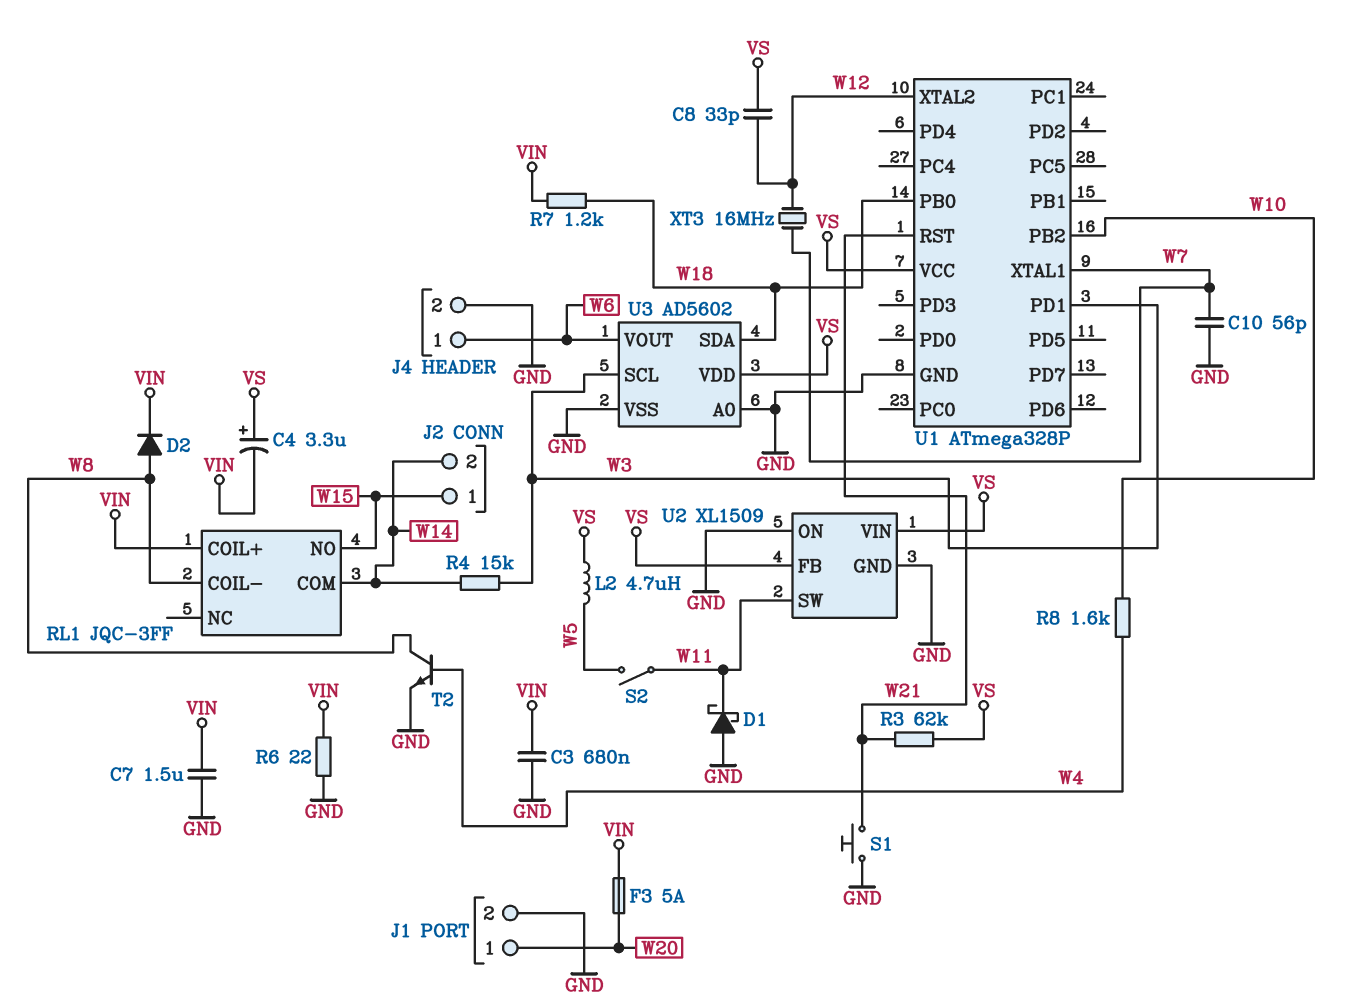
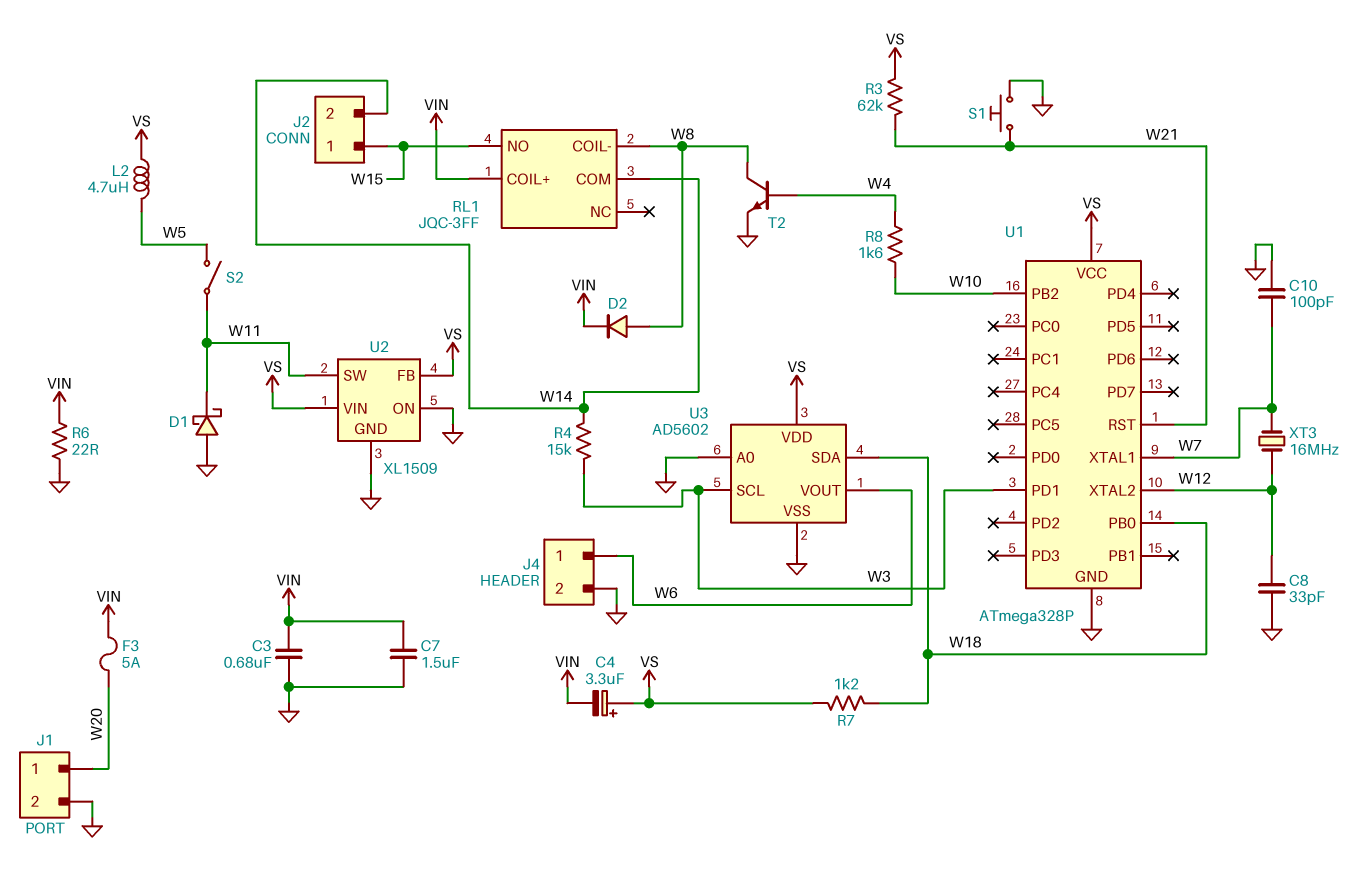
C8: 33pF (VS, W12) -> 33pF (GND, W12)
C10: 56pF (GND, W7) -> 100pF (GND, W7)
R7: 1.2k (VIN, W18) -> 1.2k (VS, W18)

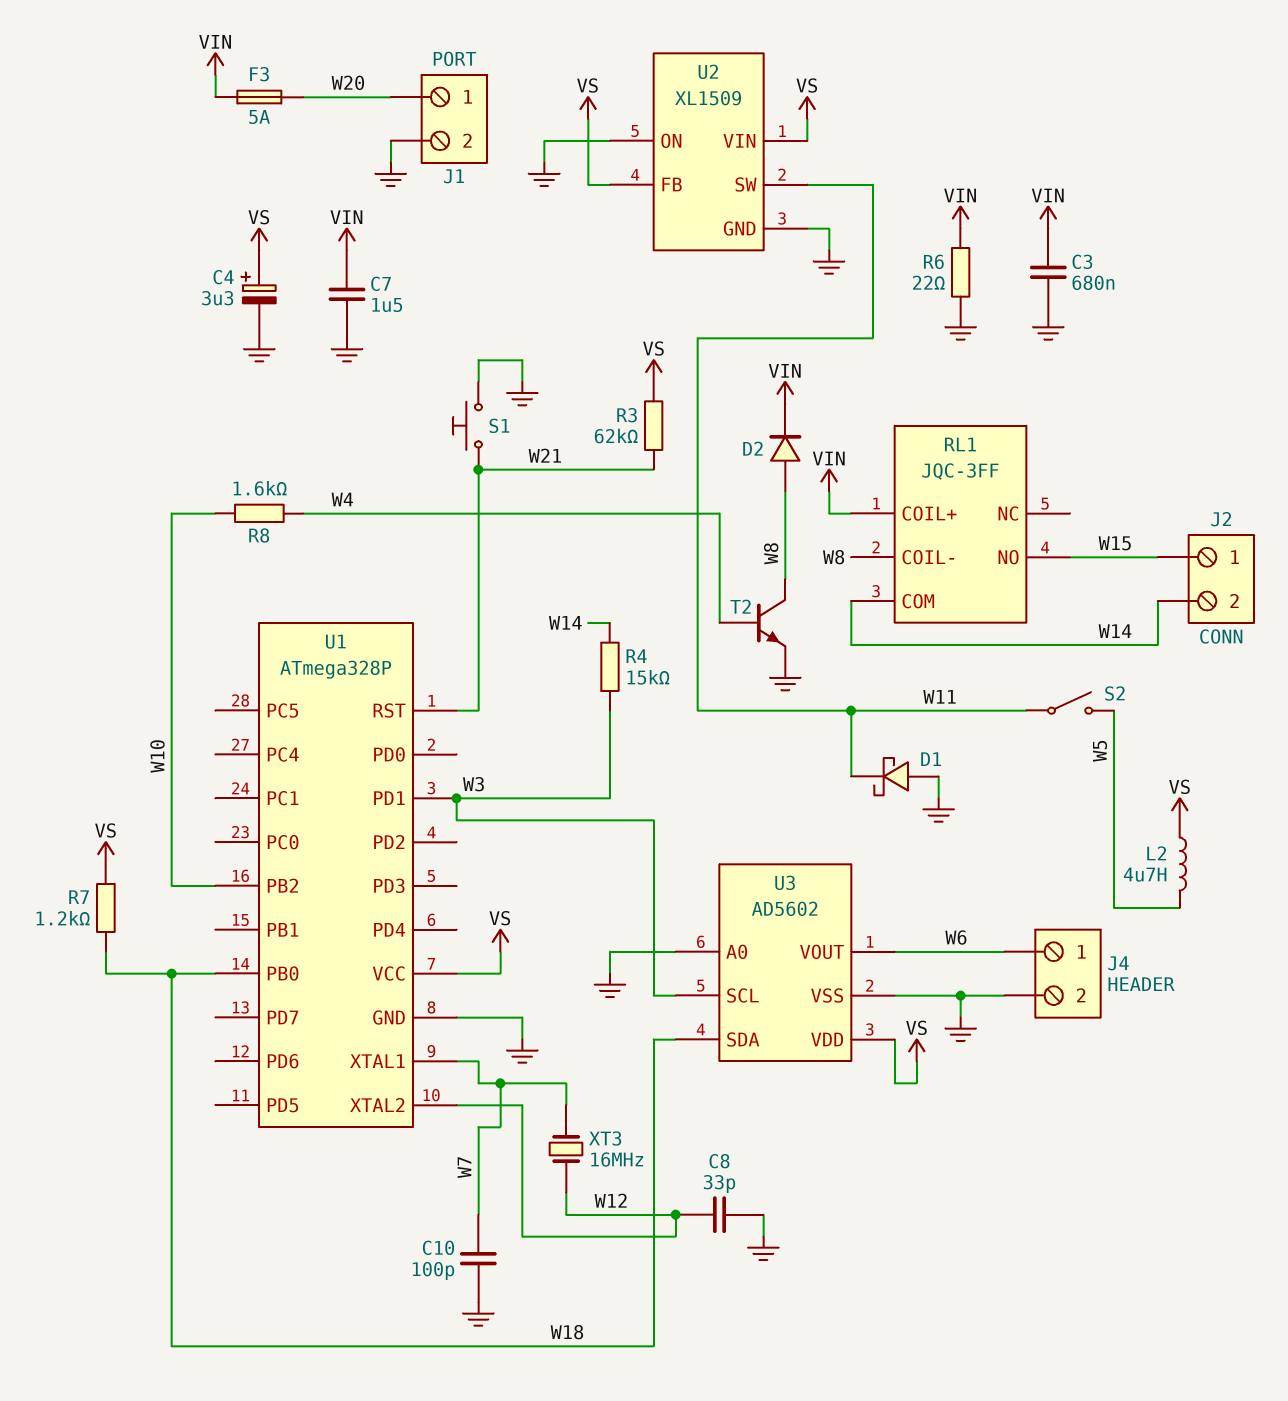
C4: 3.3uF (plus VS, minus VIN) -> 3.3uF (plus VS, minus GND)

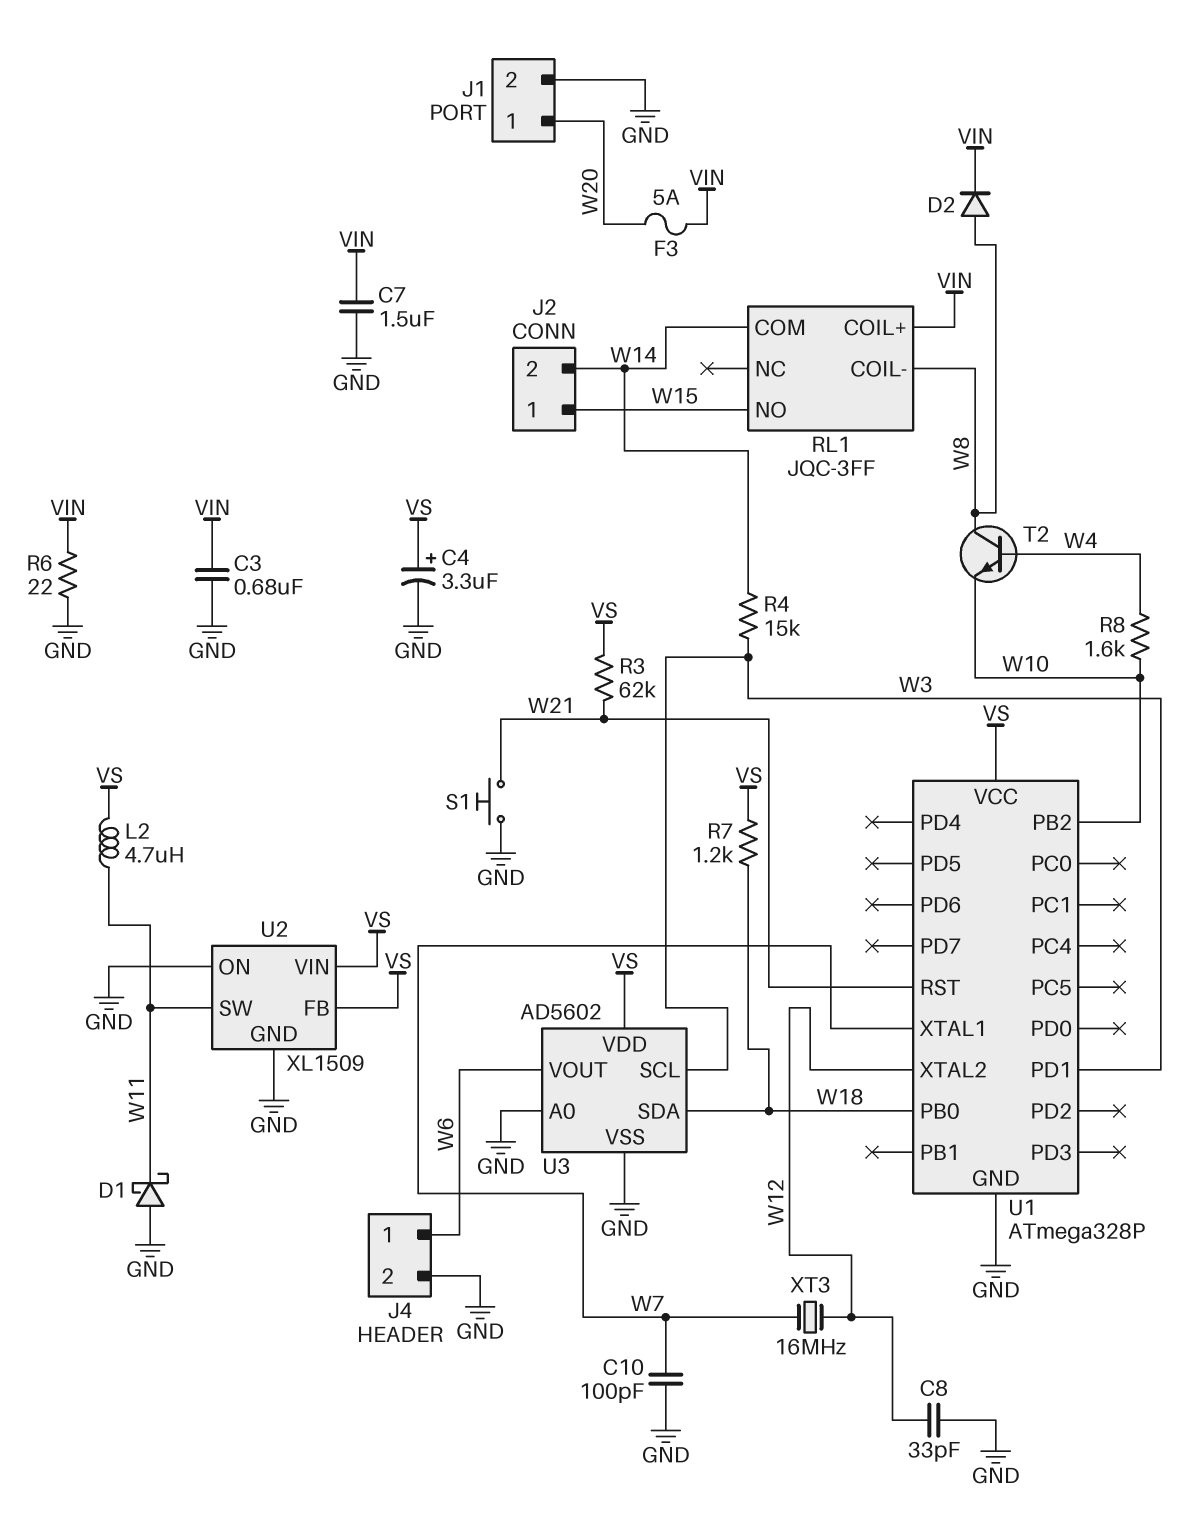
L2: 4.7uH (VS, W5) -> 4.7uH (VS, W11)
S2: switch (W5, W11) -> none
T2: NPN (B W4, C W8, E GND) -> NPN (B W4, C W8, E W10)

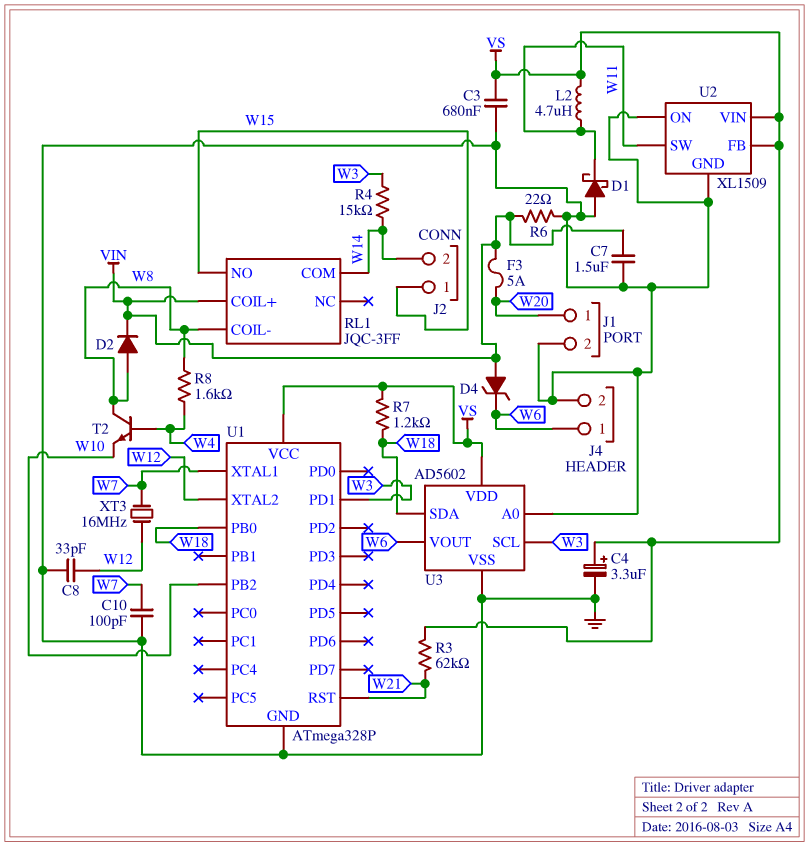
C3: 680nF (GND, VIN) -> 680nF (GND, VS)
D4: none -> zener (A VIN, K W6)
R8: 1.6k (W4, W10) -> 1.6k (W4, W8)
S1: button (GND, W21) -> none

